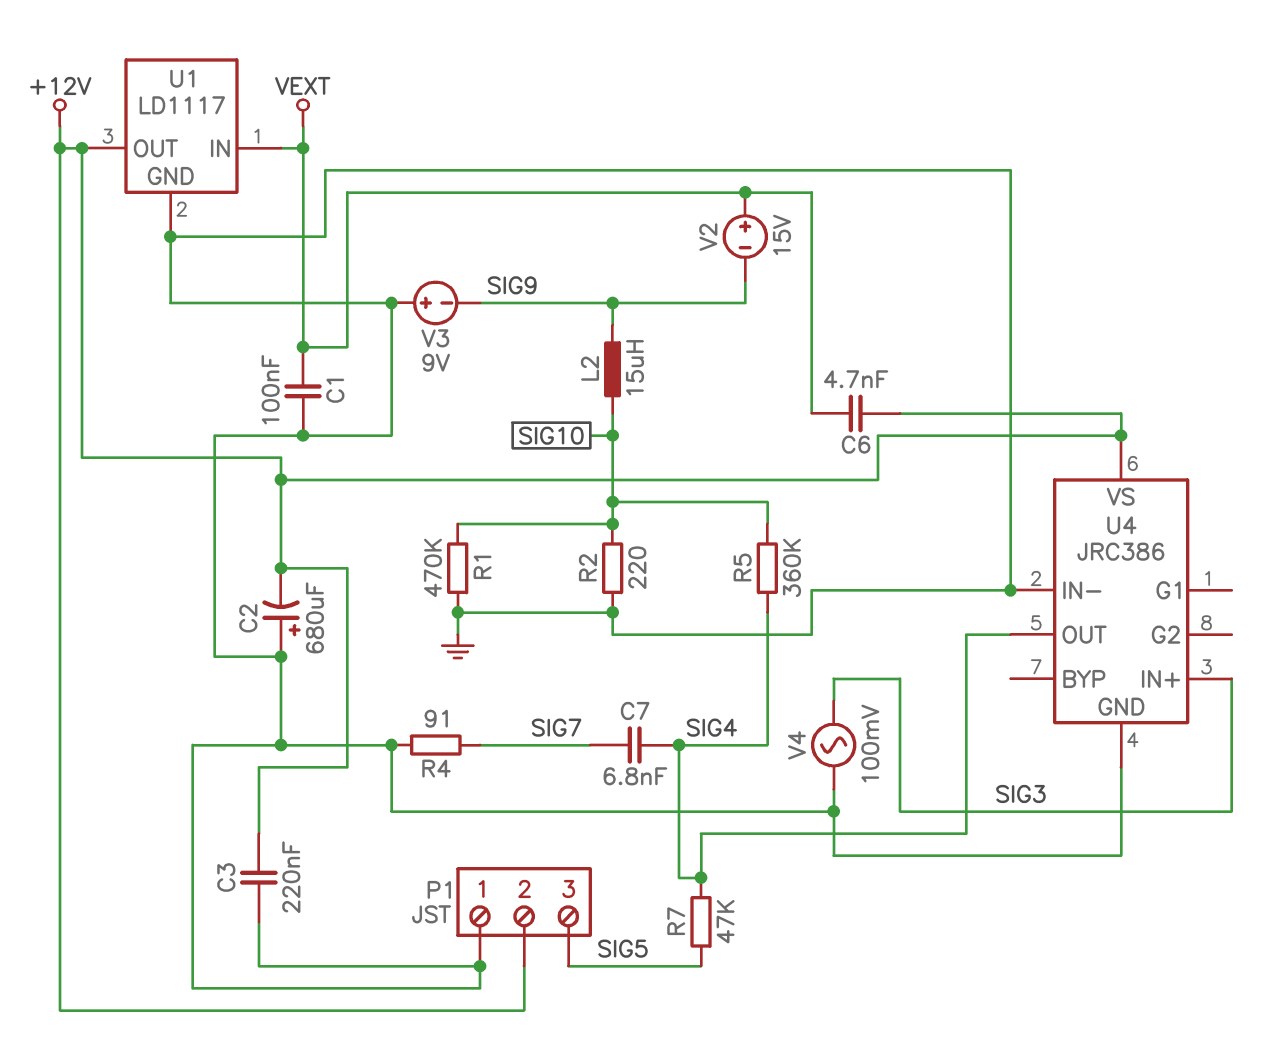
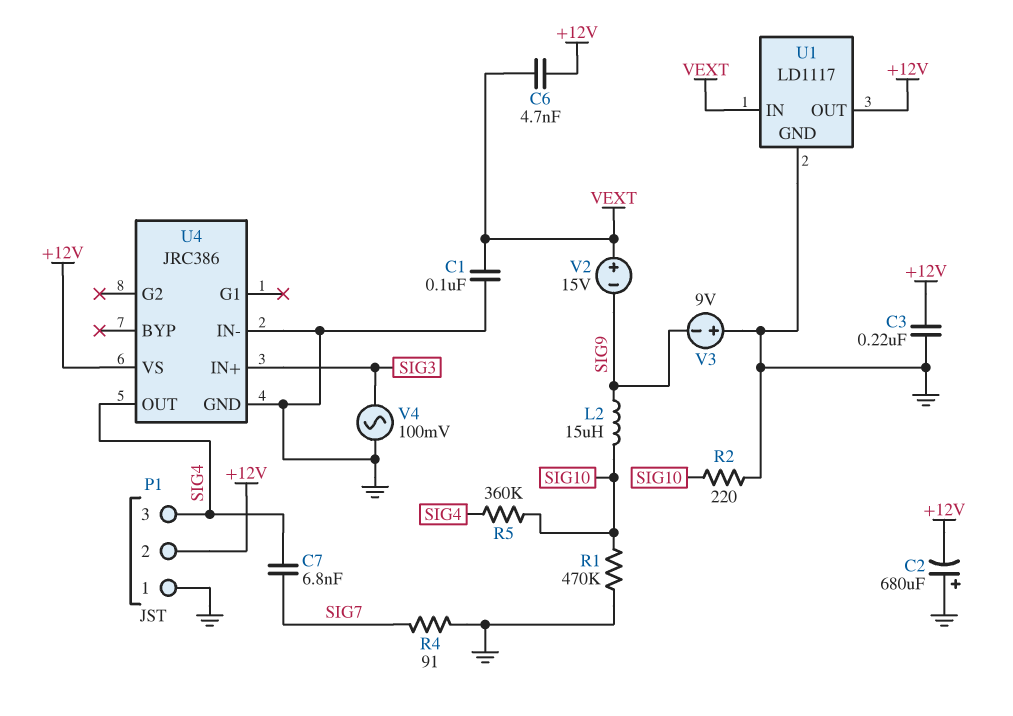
P1 pin 3: SIG5 -> SIG4
R7: 47k (SIG4, SIG5) -> none

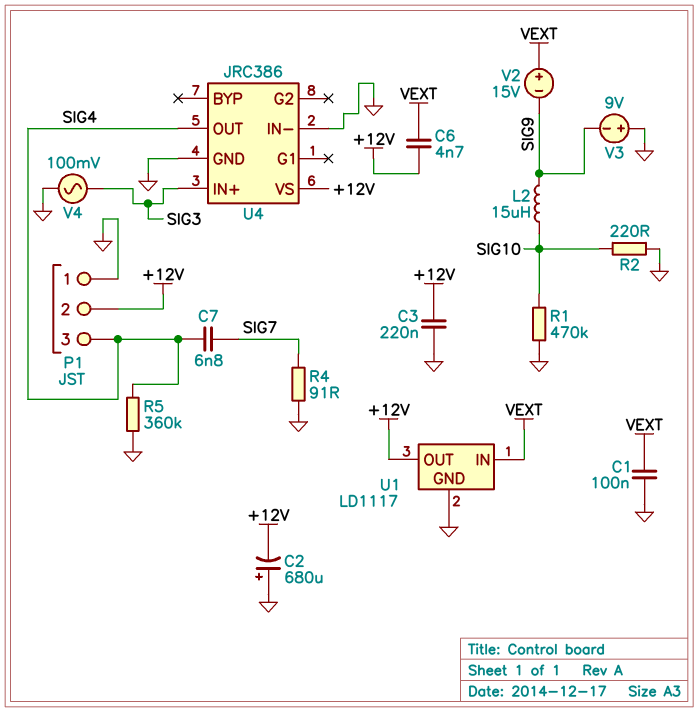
R5: 360k (SIG4, SIG10) -> 360k (GND, SIG4)

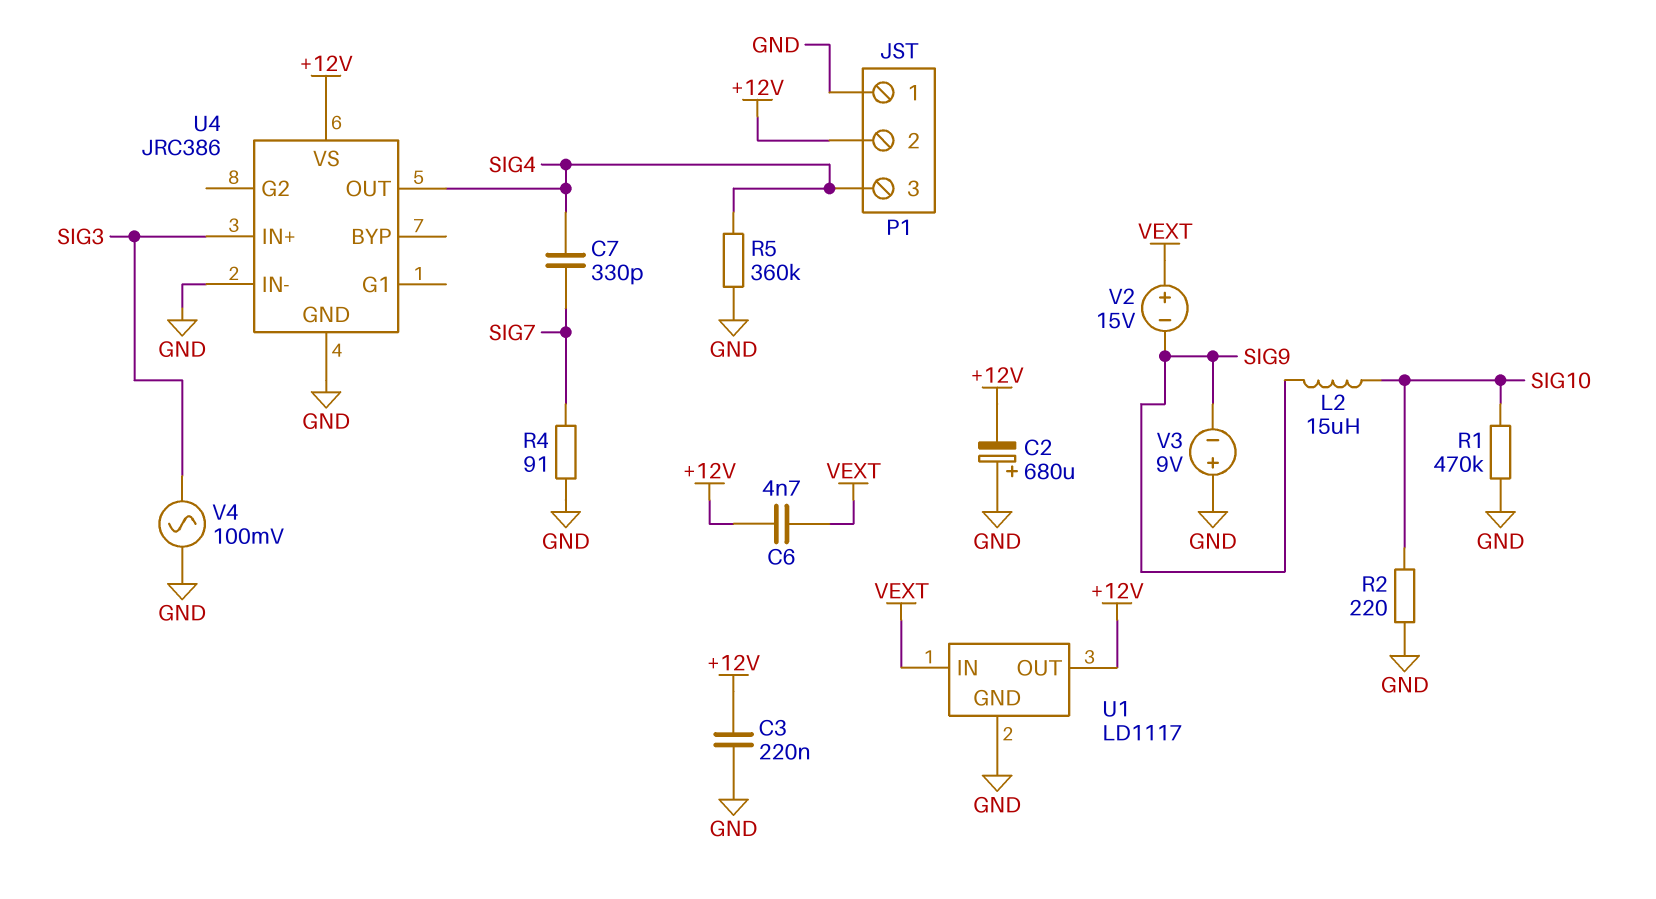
C1: 100nF (GND, VEXT) -> none
C7: 6.8nF (SIG4, SIG7) -> 330pF (SIG4, SIG7)

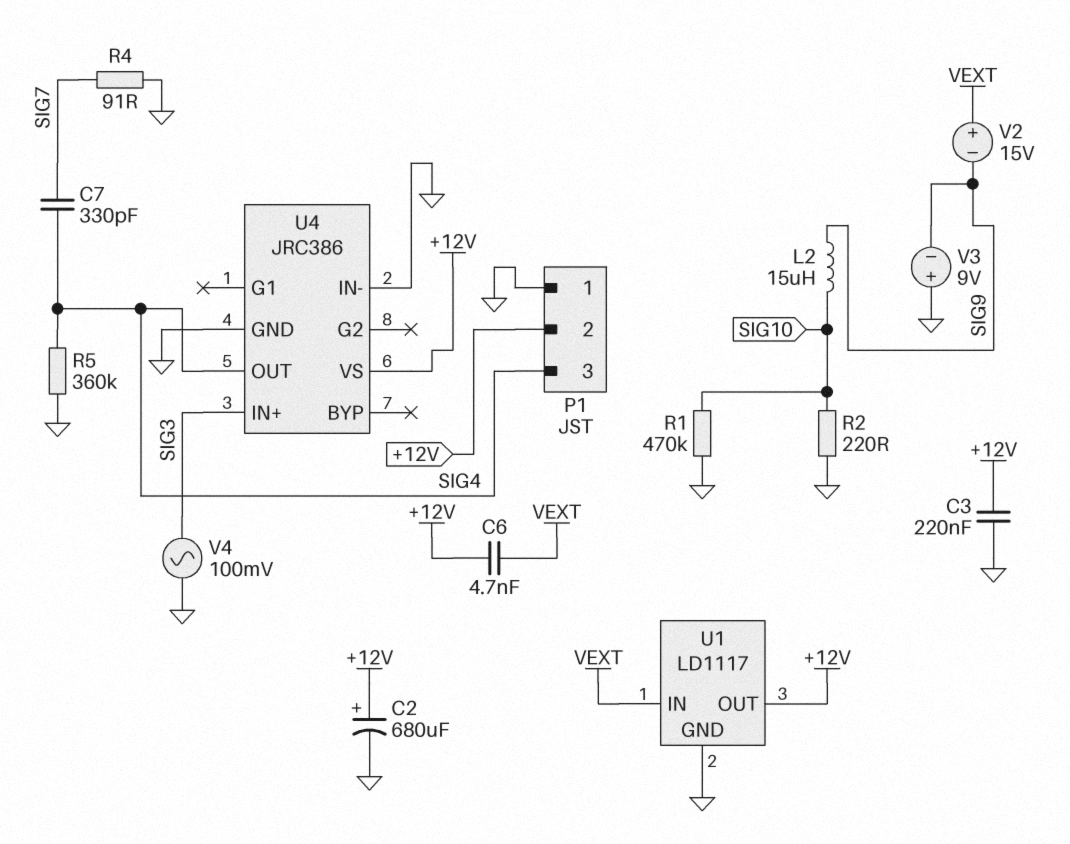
C2: 680uF (plus GND, minus +12V) -> 680uF (plus +12V, minus GND)

